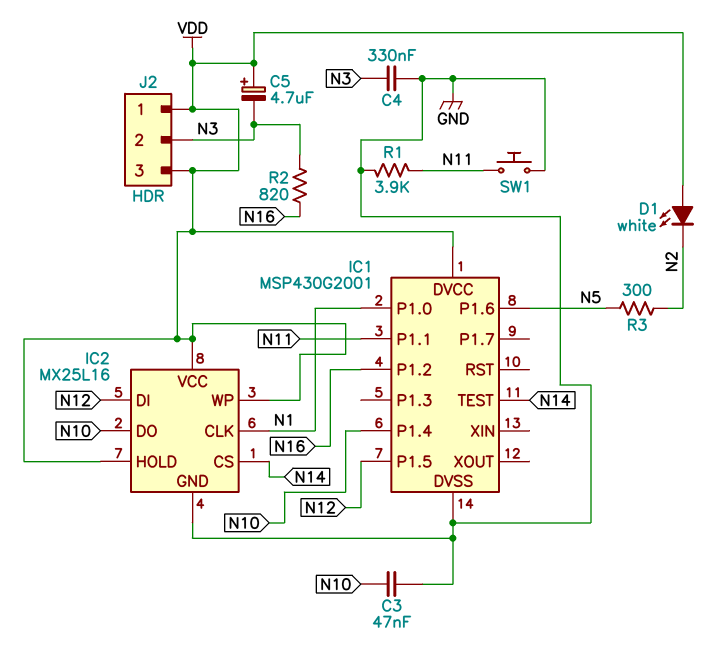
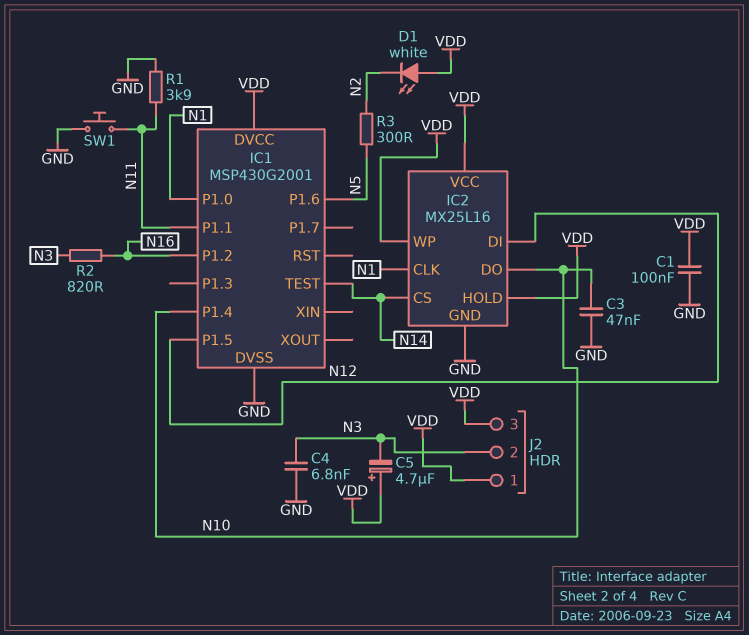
C1: none -> 100nF (GND, VDD)
C4: 330nF (GND, N3) -> 6.8nF (GND, N3)

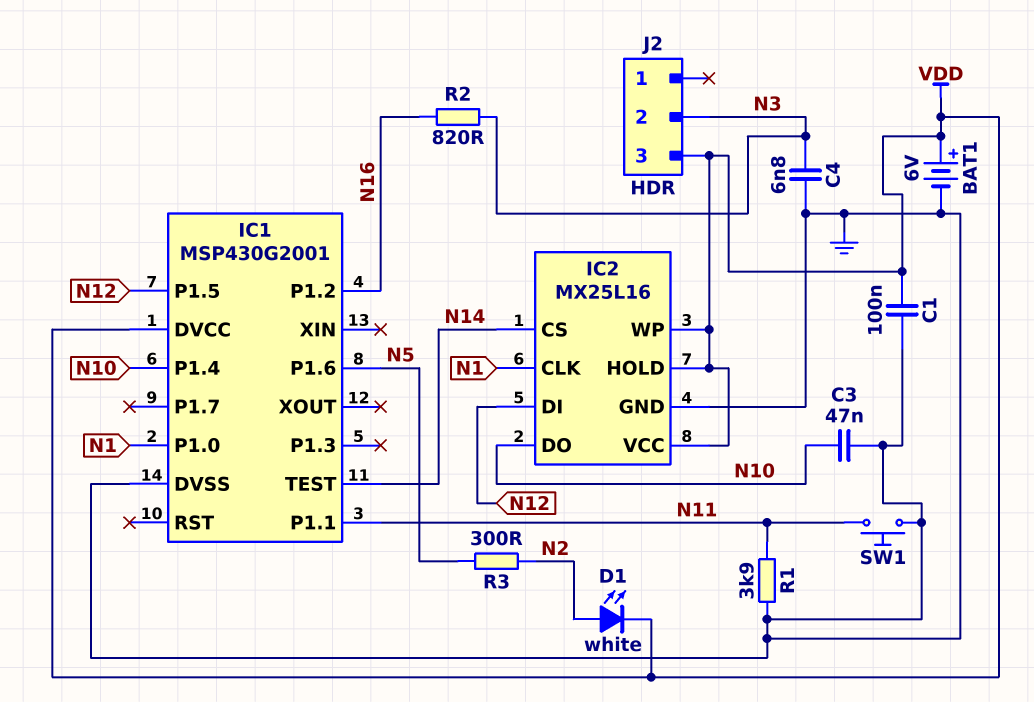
BAT1: none -> 6V (plus VDD, minus GND)
C5: 4.7uF (plus VDD, minus N3) -> none
D1: LED white (A VDD, K N2) -> LED white (A N2, K VDD)
J2 pin 1: VDD -> none

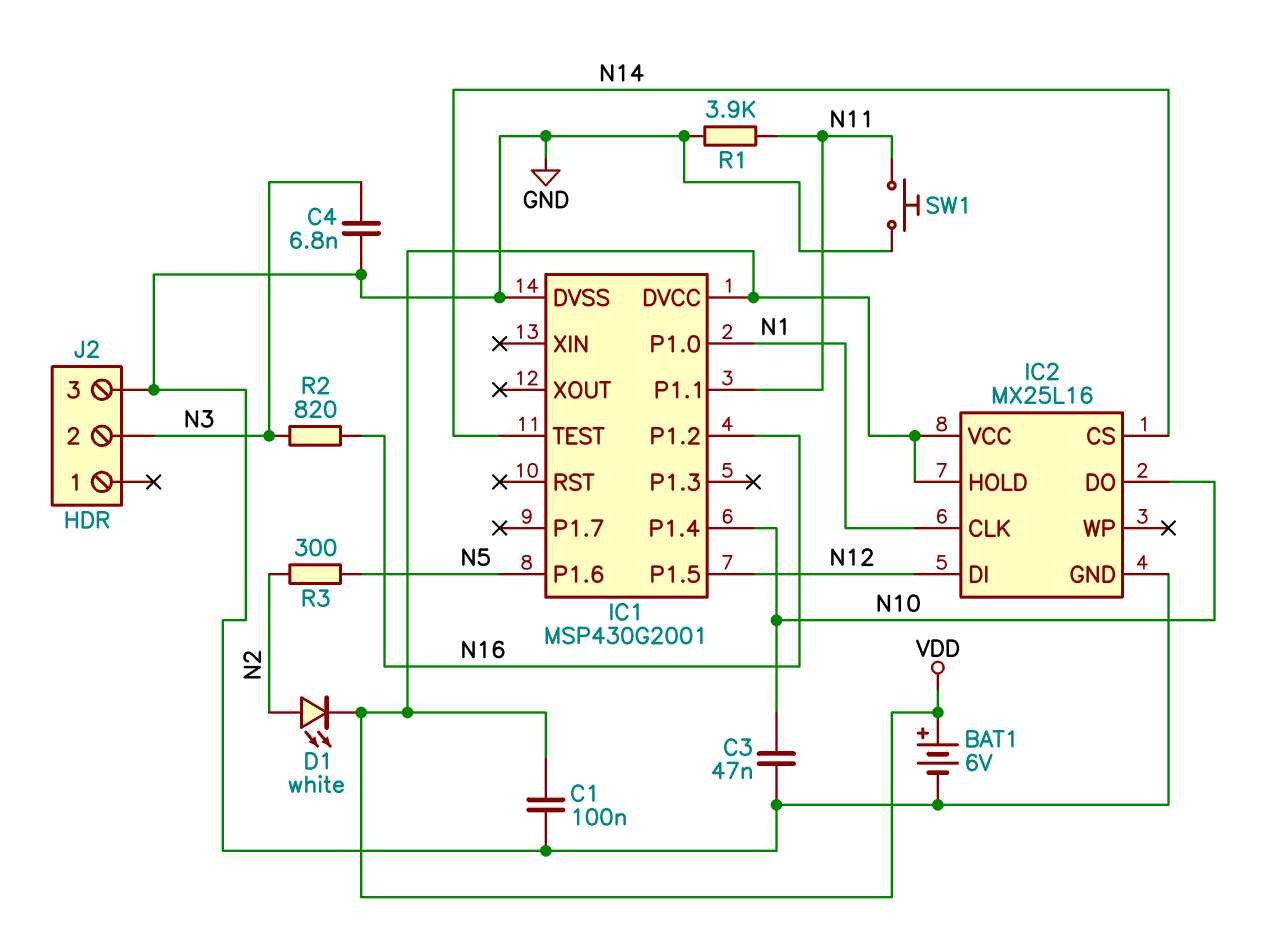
IC2 pin WP: VDD -> none
J2 pin 3: VDD -> GND

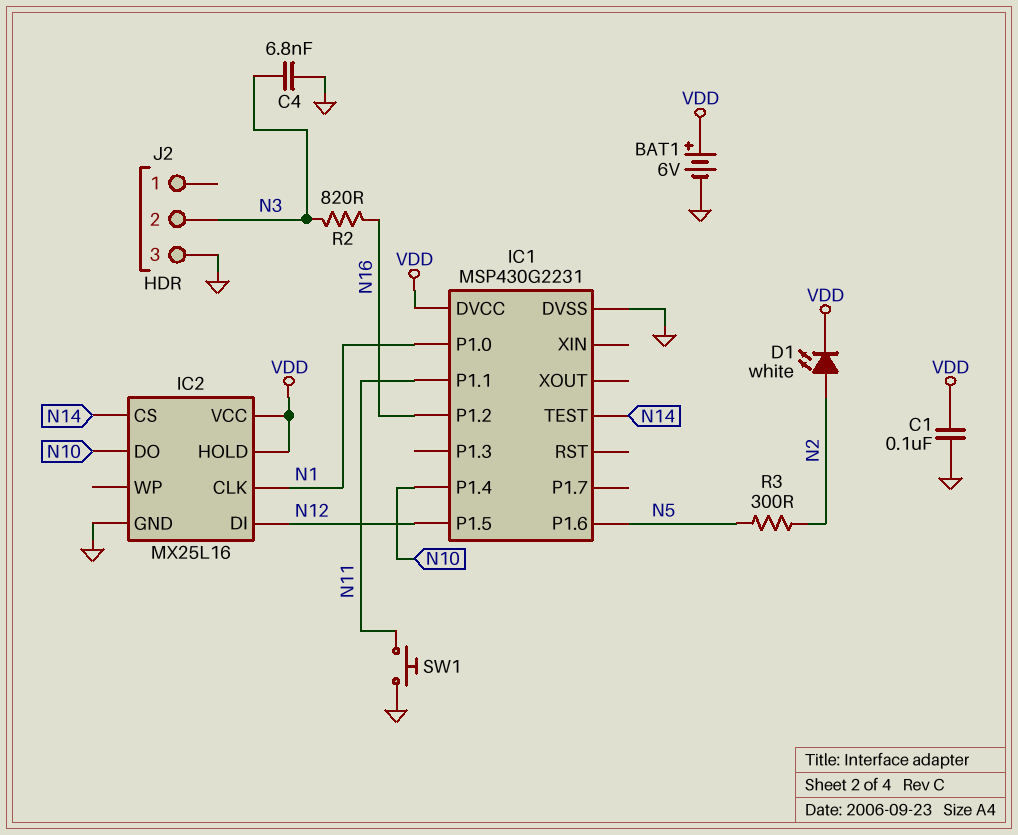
C3: 47nF (GND, N10) -> none
IC1: MSP430G2001 -> MSP430G2231
R1: 3.9k (GND, N11) -> none

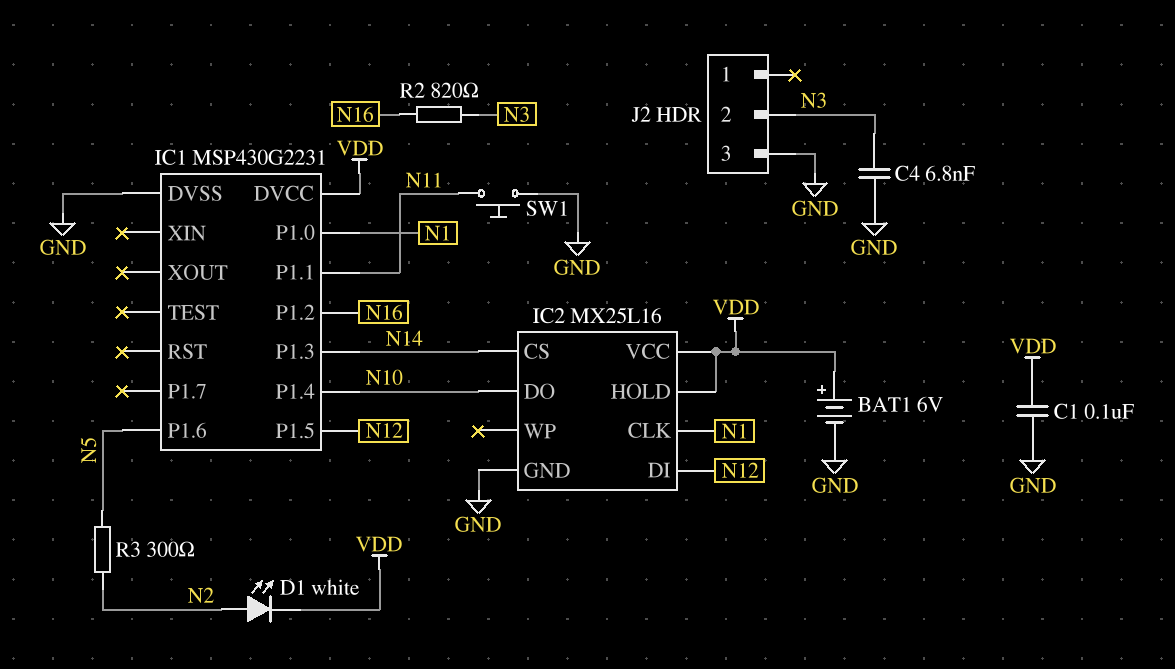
IC1 pin P1.3: none -> N14
IC1 pin TEST: N14 -> none

